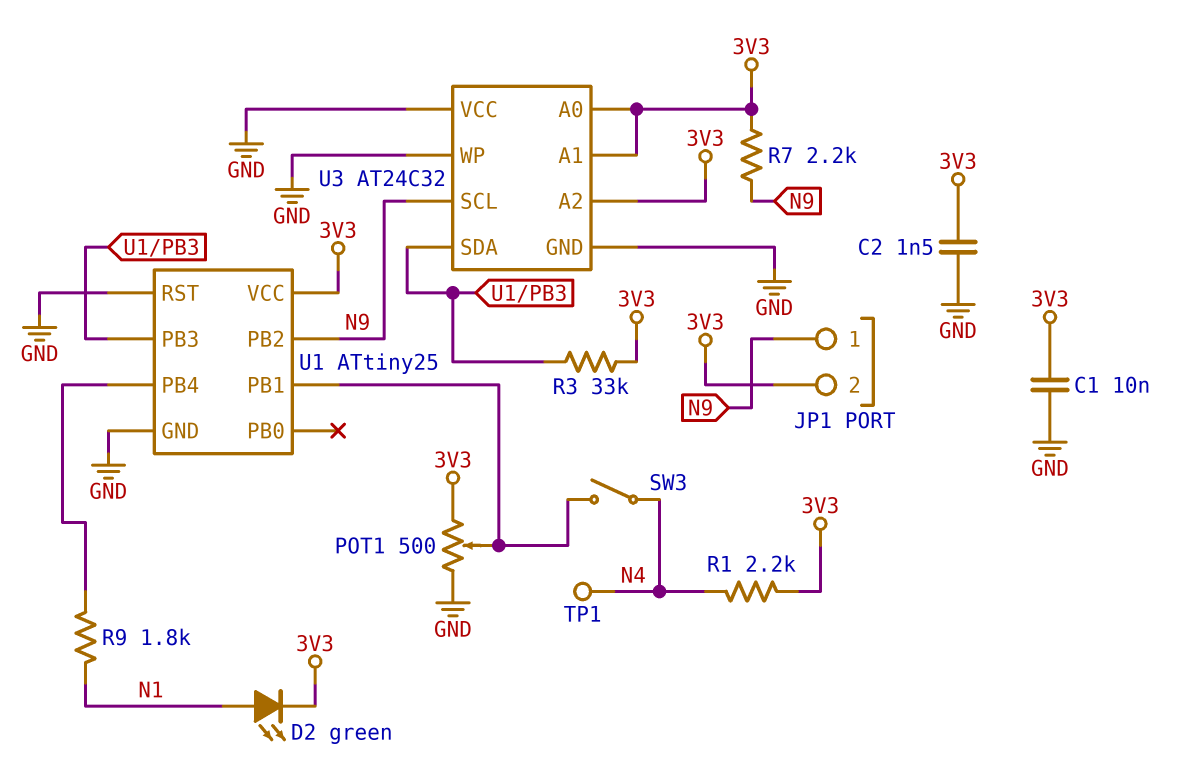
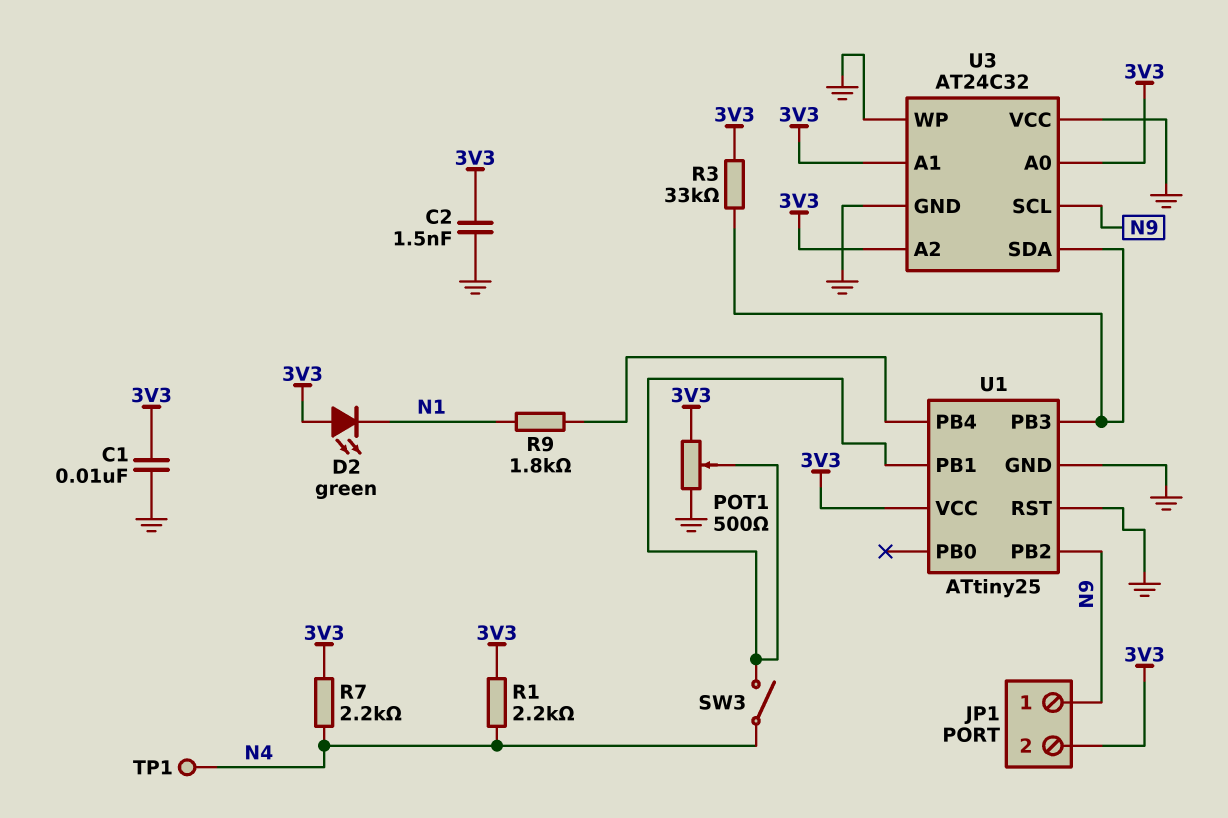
D2: LED green (A N1, K 3V3) -> LED green (A 3V3, K N1)
R7: 2.2k (3V3, N9) -> 2.2k (3V3, N4)

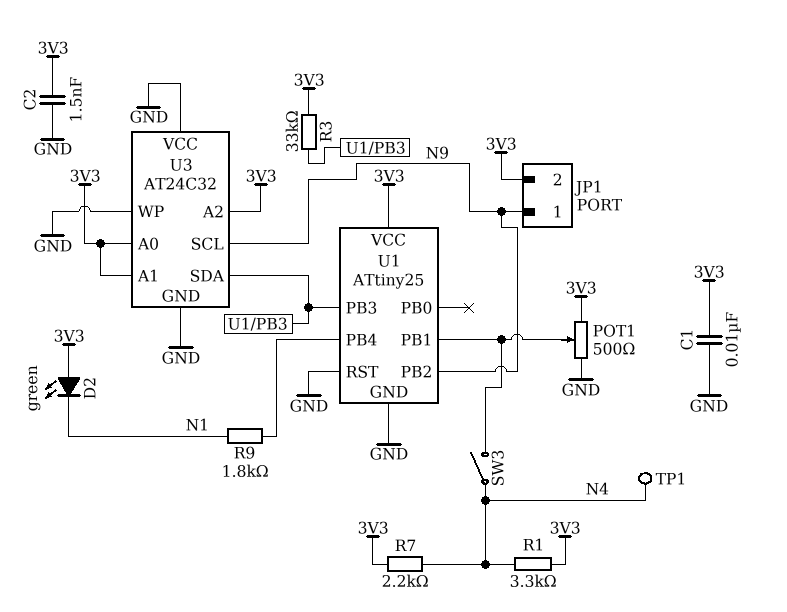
R1: 2.2k (3V3, N4) -> 3.3k (3V3, N4)

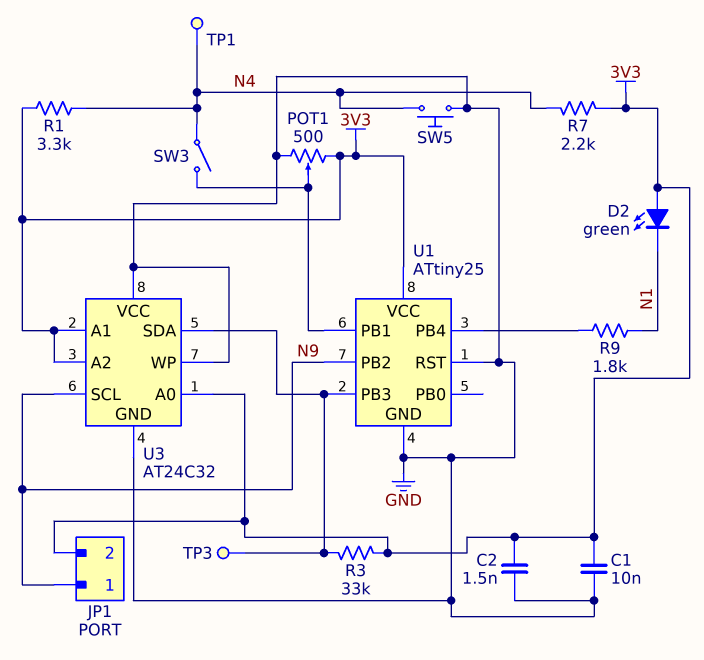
SW5: none -> button (GND, N4)
TP3: none -> test point (U1/PB3)

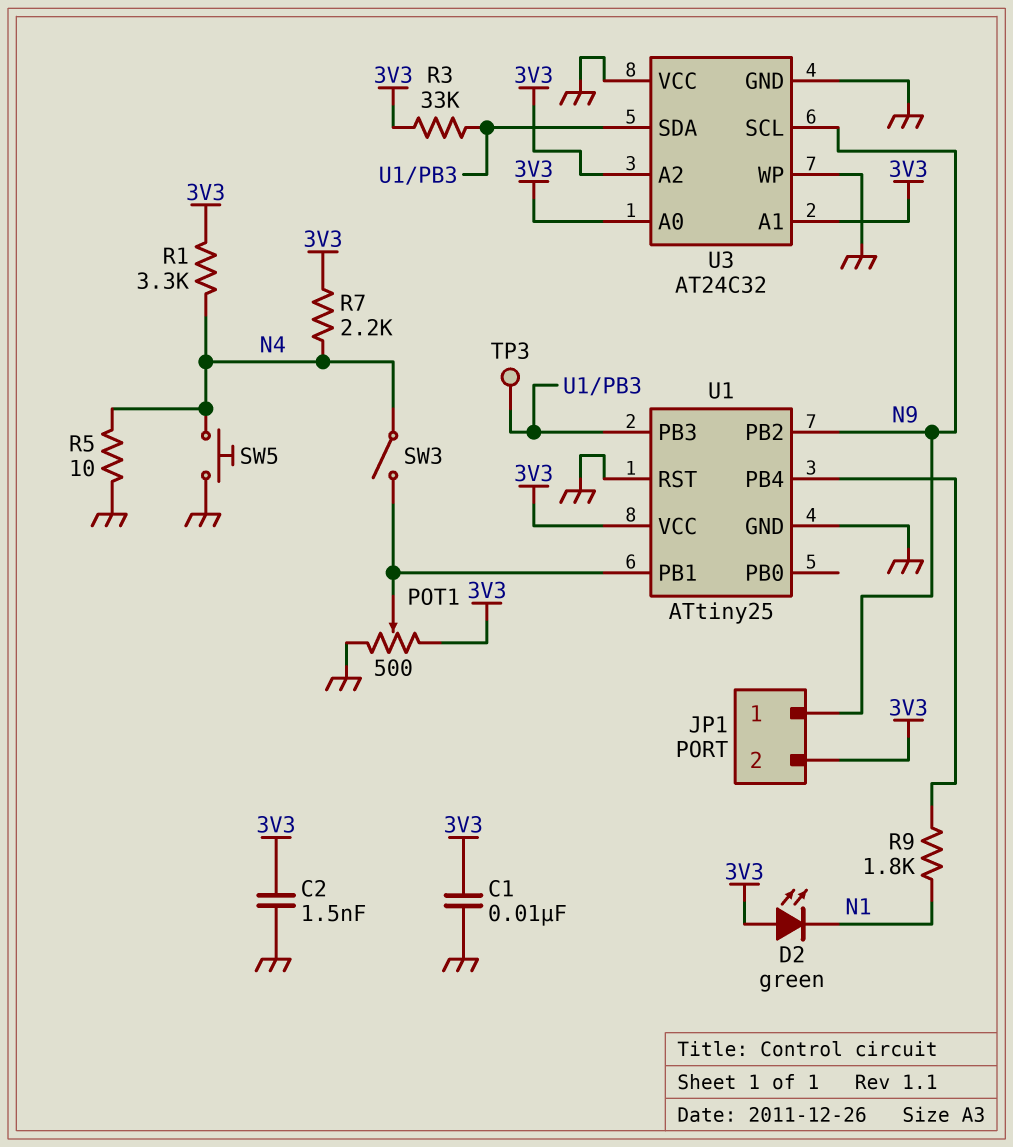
R5: none -> 10 (GND, N4)
TP1: test point (N4) -> none

